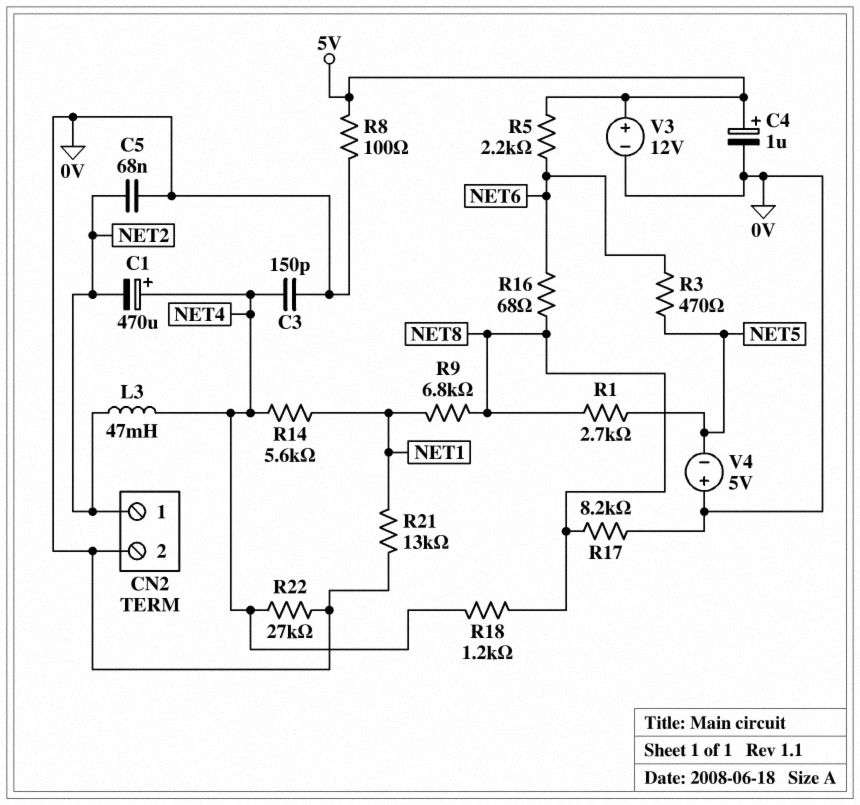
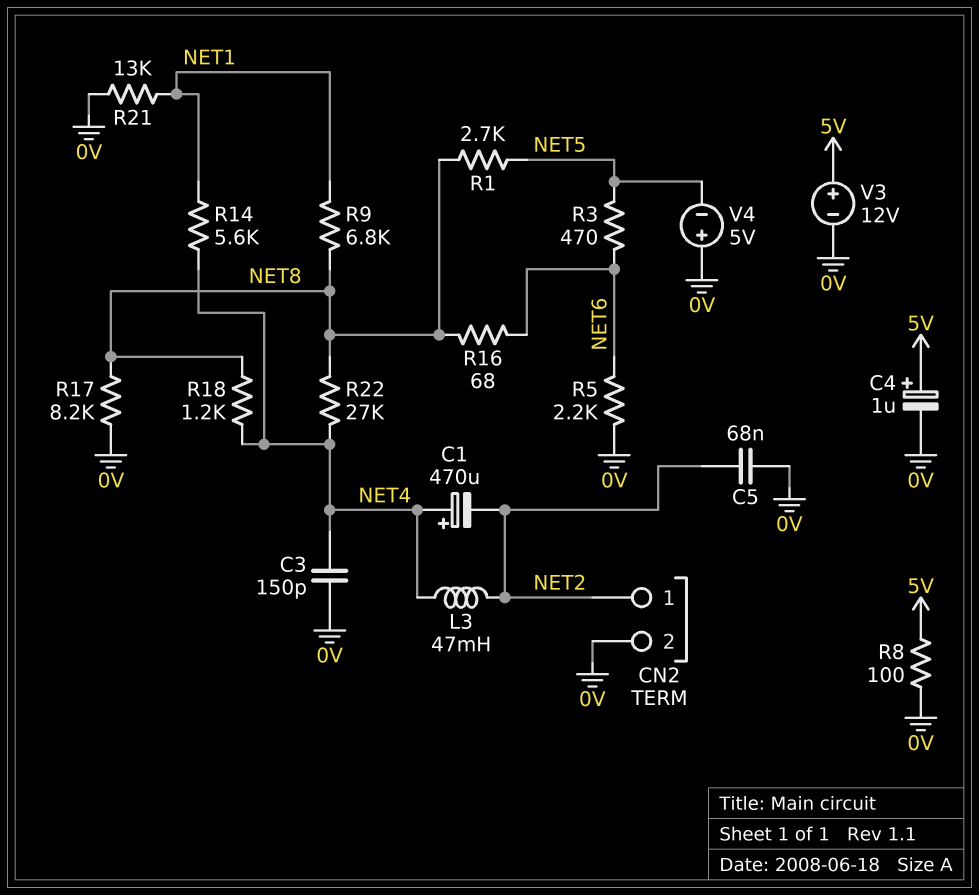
R5: 2.2k (5V, NET6) -> 2.2k (0V, NET6)
R22: 27k (0V, NET4) -> 27k (NET4, NET8)

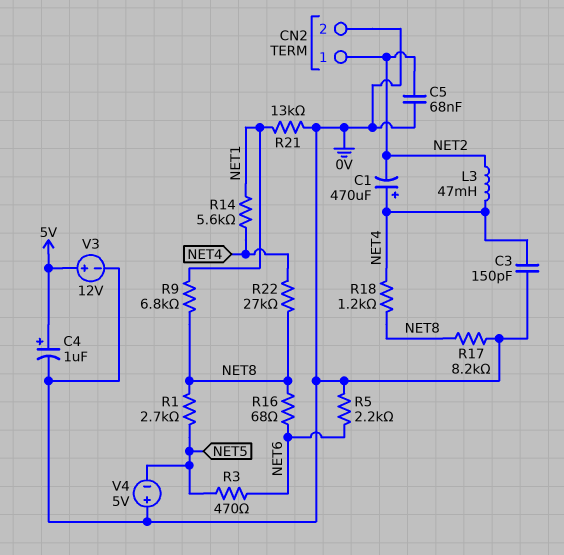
R8: 100 (0V, 5V) -> none

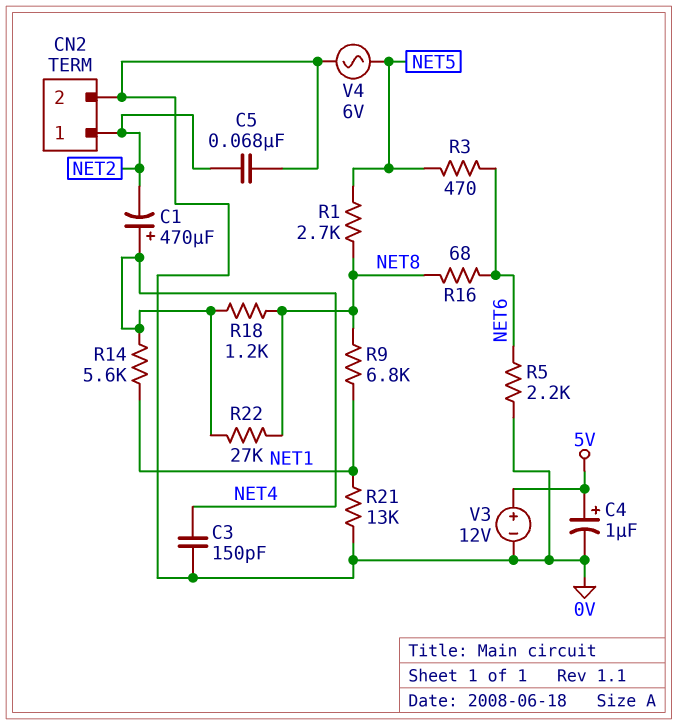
L3: 47mH (NET2, NET4) -> none
R17: 8.2k (0V, NET8) -> none
V4: 5V (plus 0V, minus NET5) -> AC 6V (0V, NET5)

